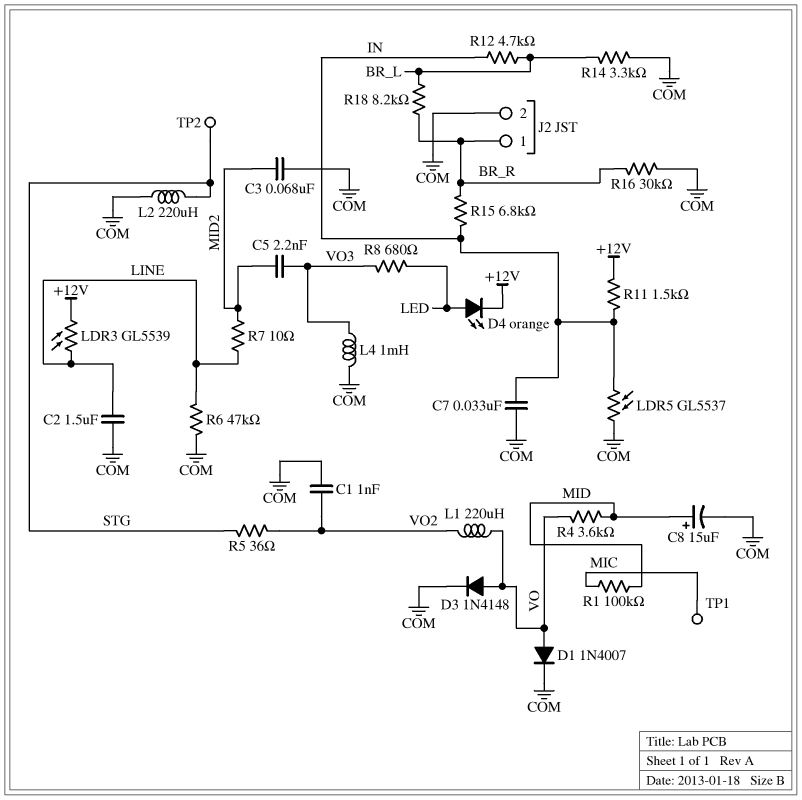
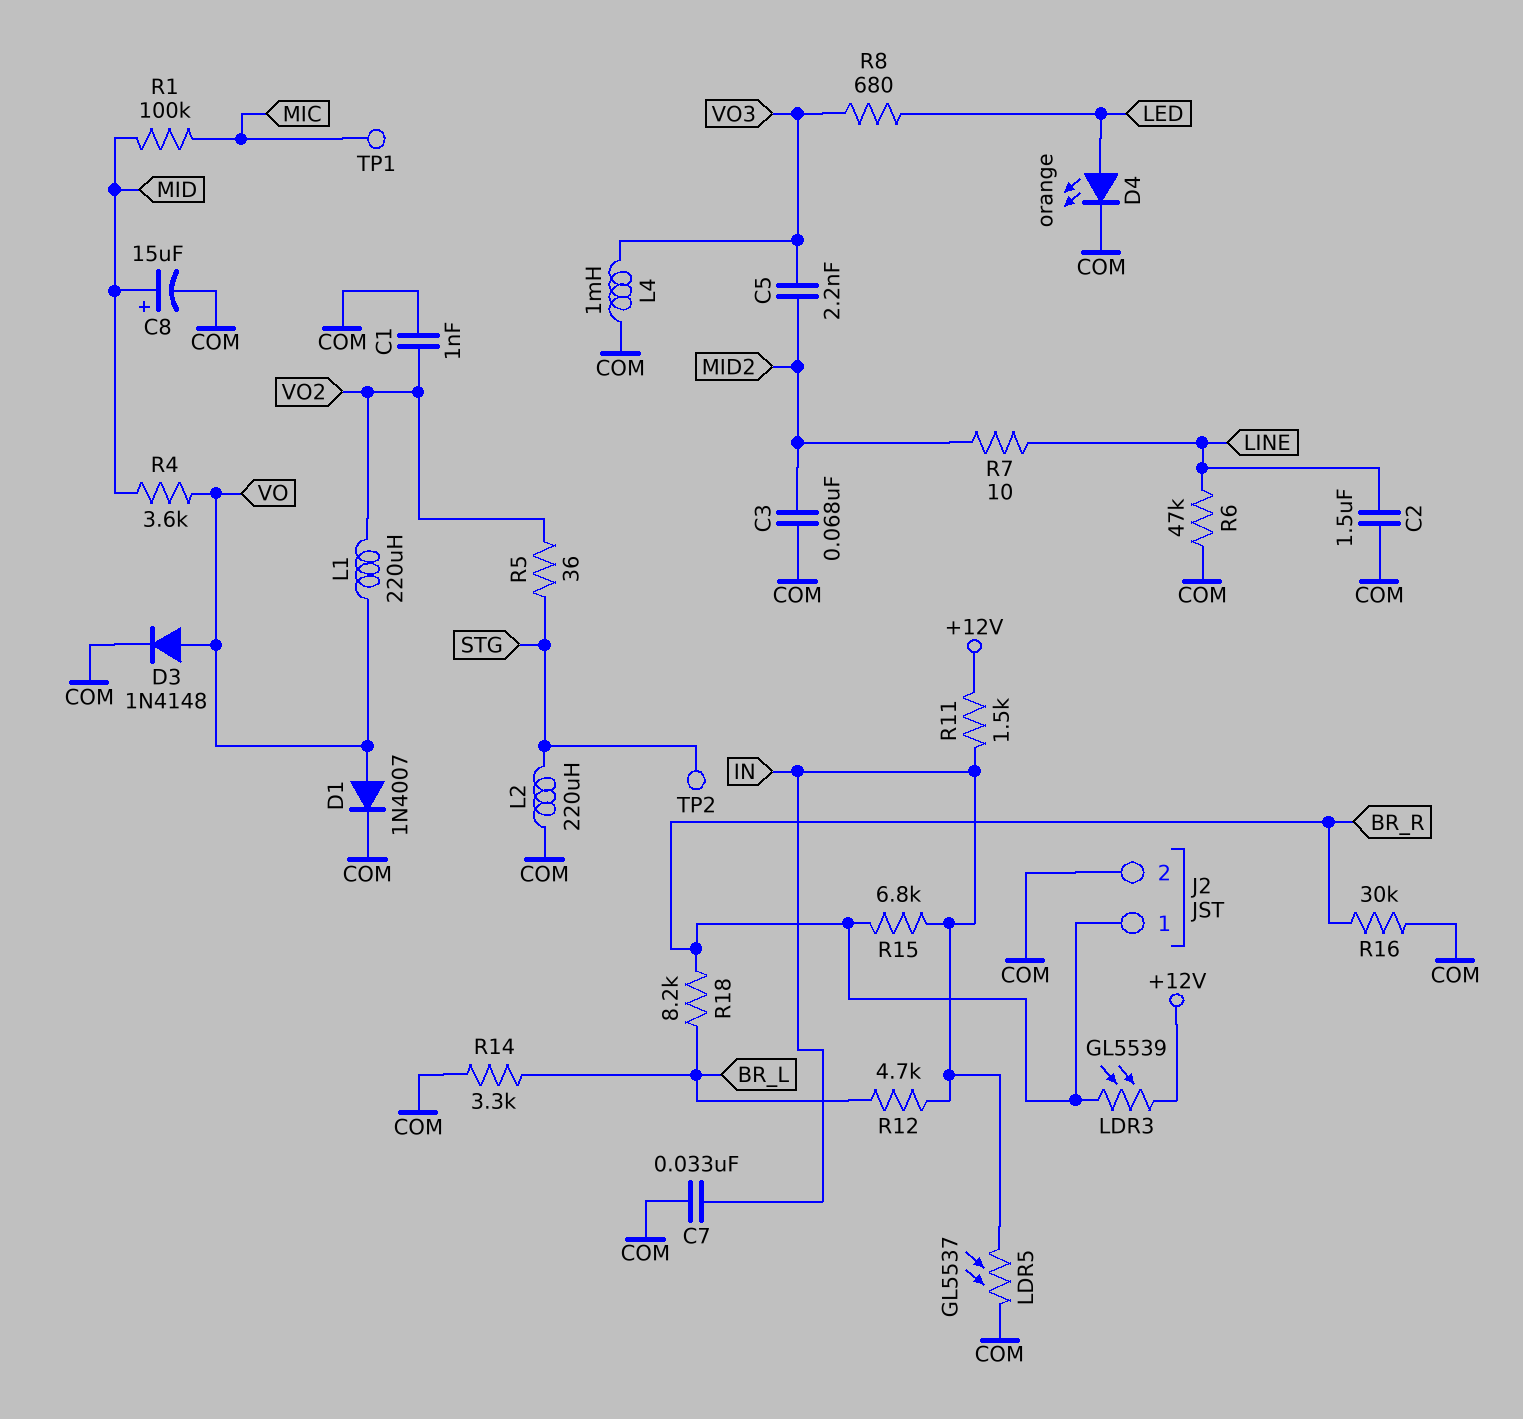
D4: LED orange (A LED, K +12V) -> LED orange (A LED, K COM)
LDR3: GL5539 (+12V, LINE) -> GL5539 (+12V, BR_R)

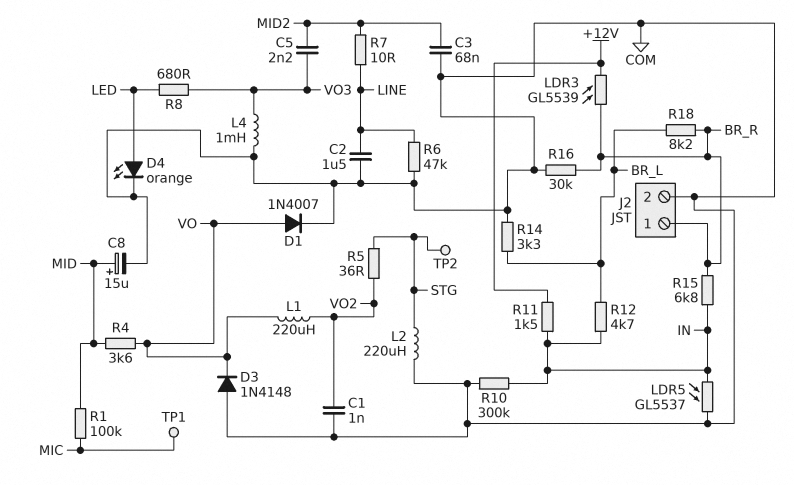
C7: 33nF (COM, IN) -> none
D3: diode 1N4148 (A VO, K COM) -> diode 1N4148 (A COM, K VO)
R10: none -> 300k (COM, IN)

